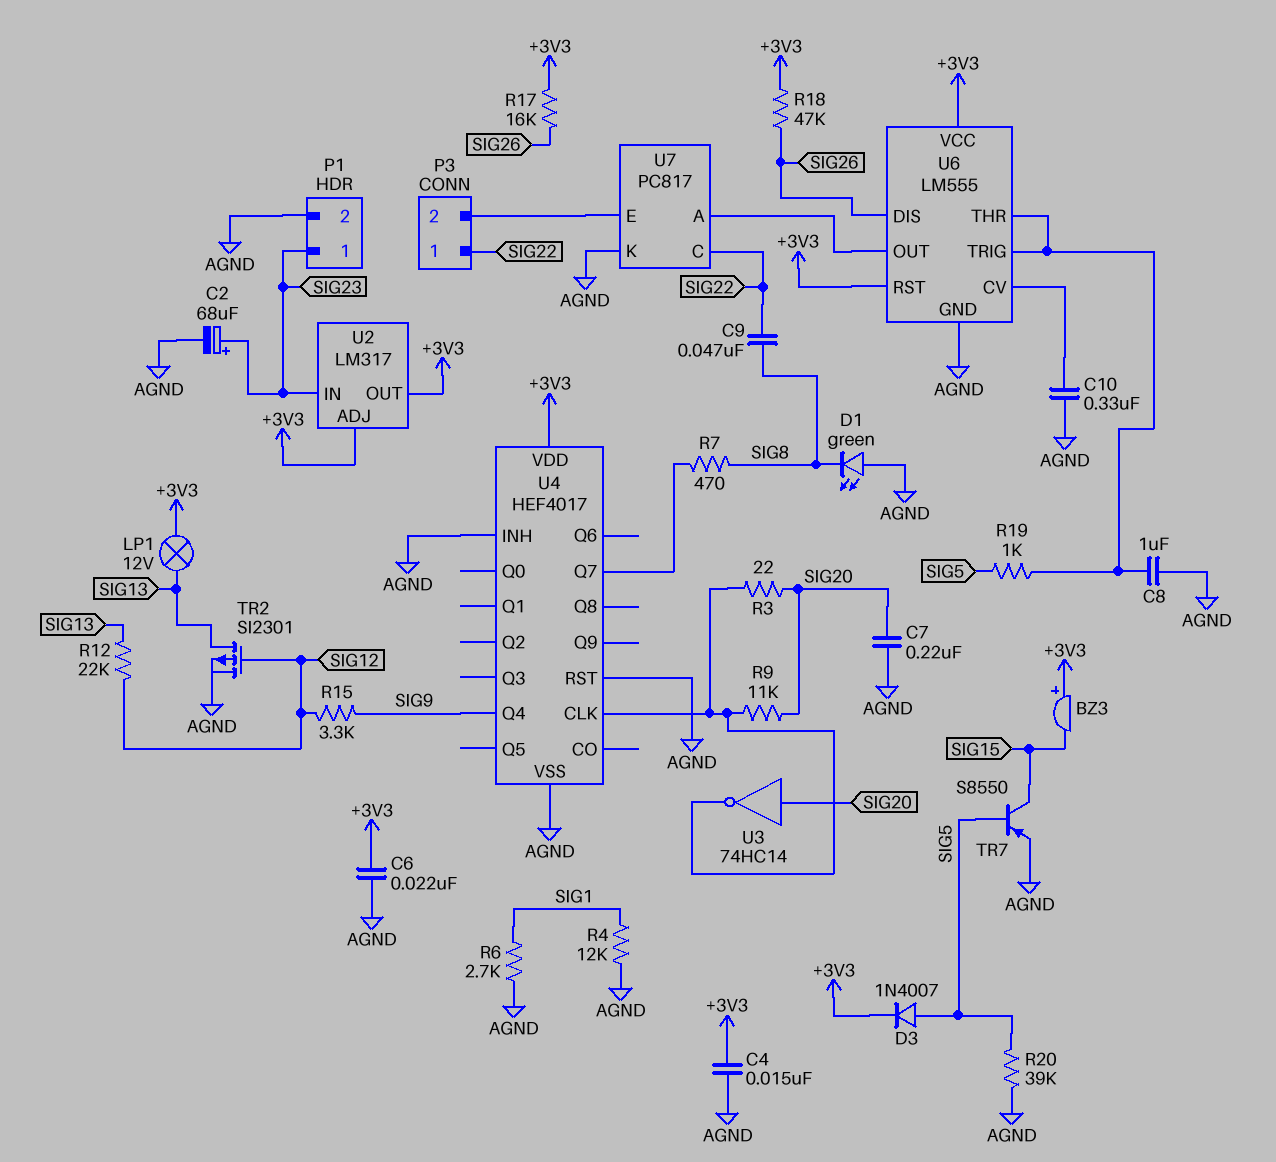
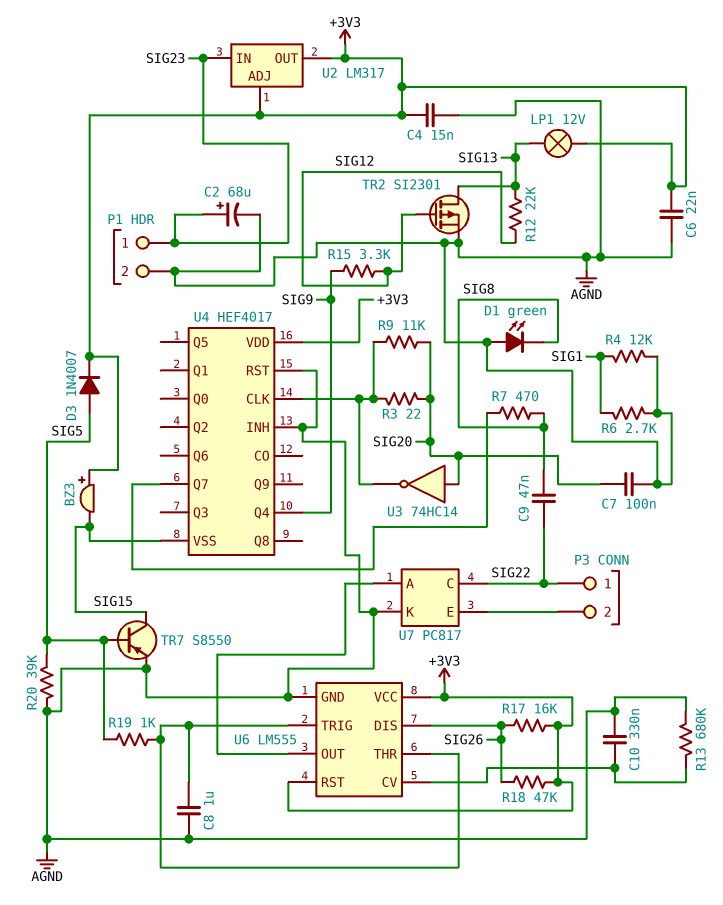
C7: 220nF (AGND, SIG20) -> 100nF (AGND, SIG20)
R13: none -> 680k (AGND, U6/CV)
U4 pin VSS: AGND -> SIG15

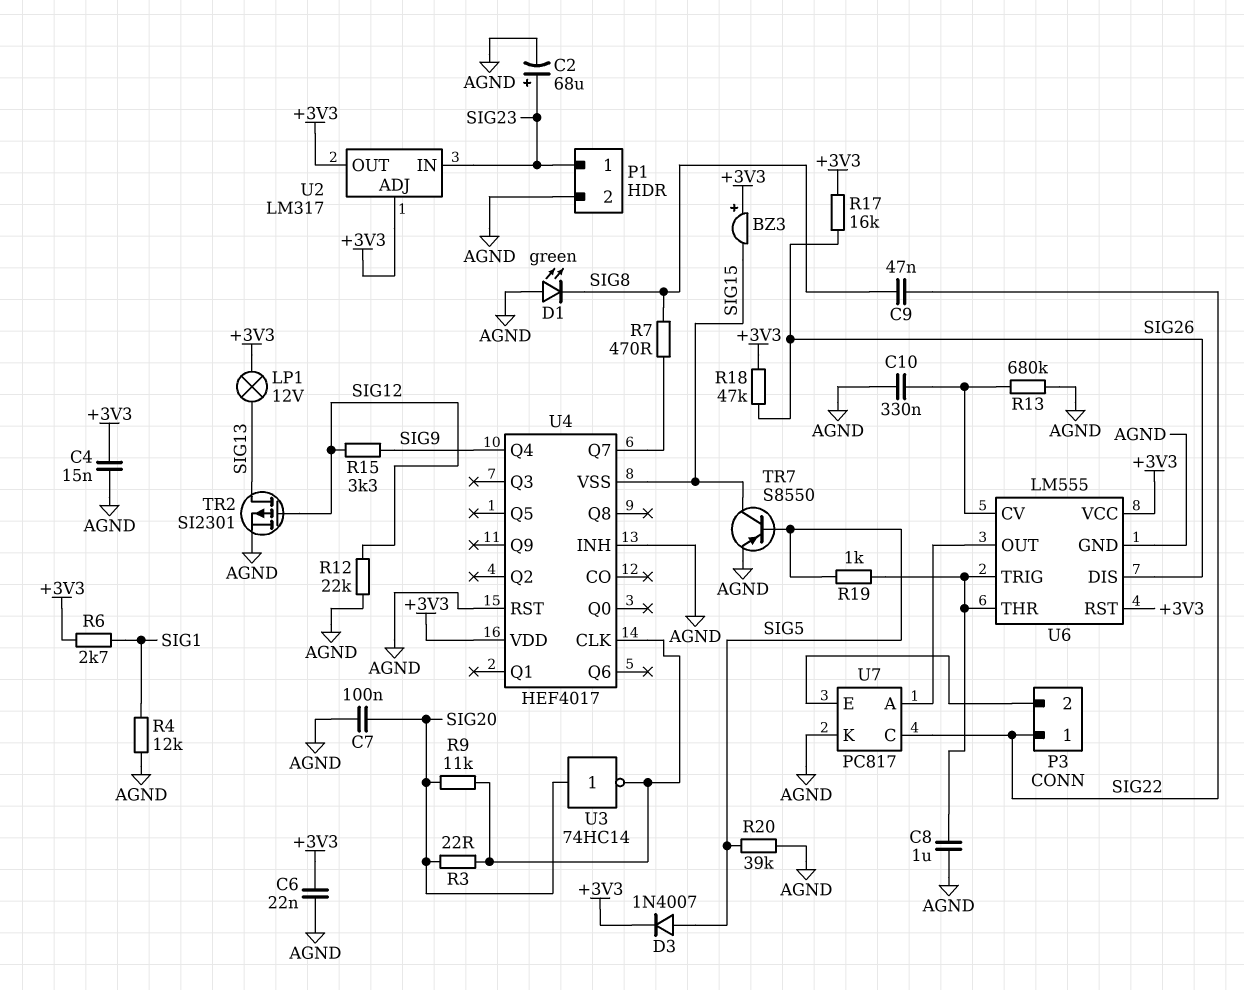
R6: 2.7k (AGND, SIG1) -> 2.7k (+3V3, SIG1)
R12: 22k (SIG12, SIG13) -> 22k (AGND, SIG12)

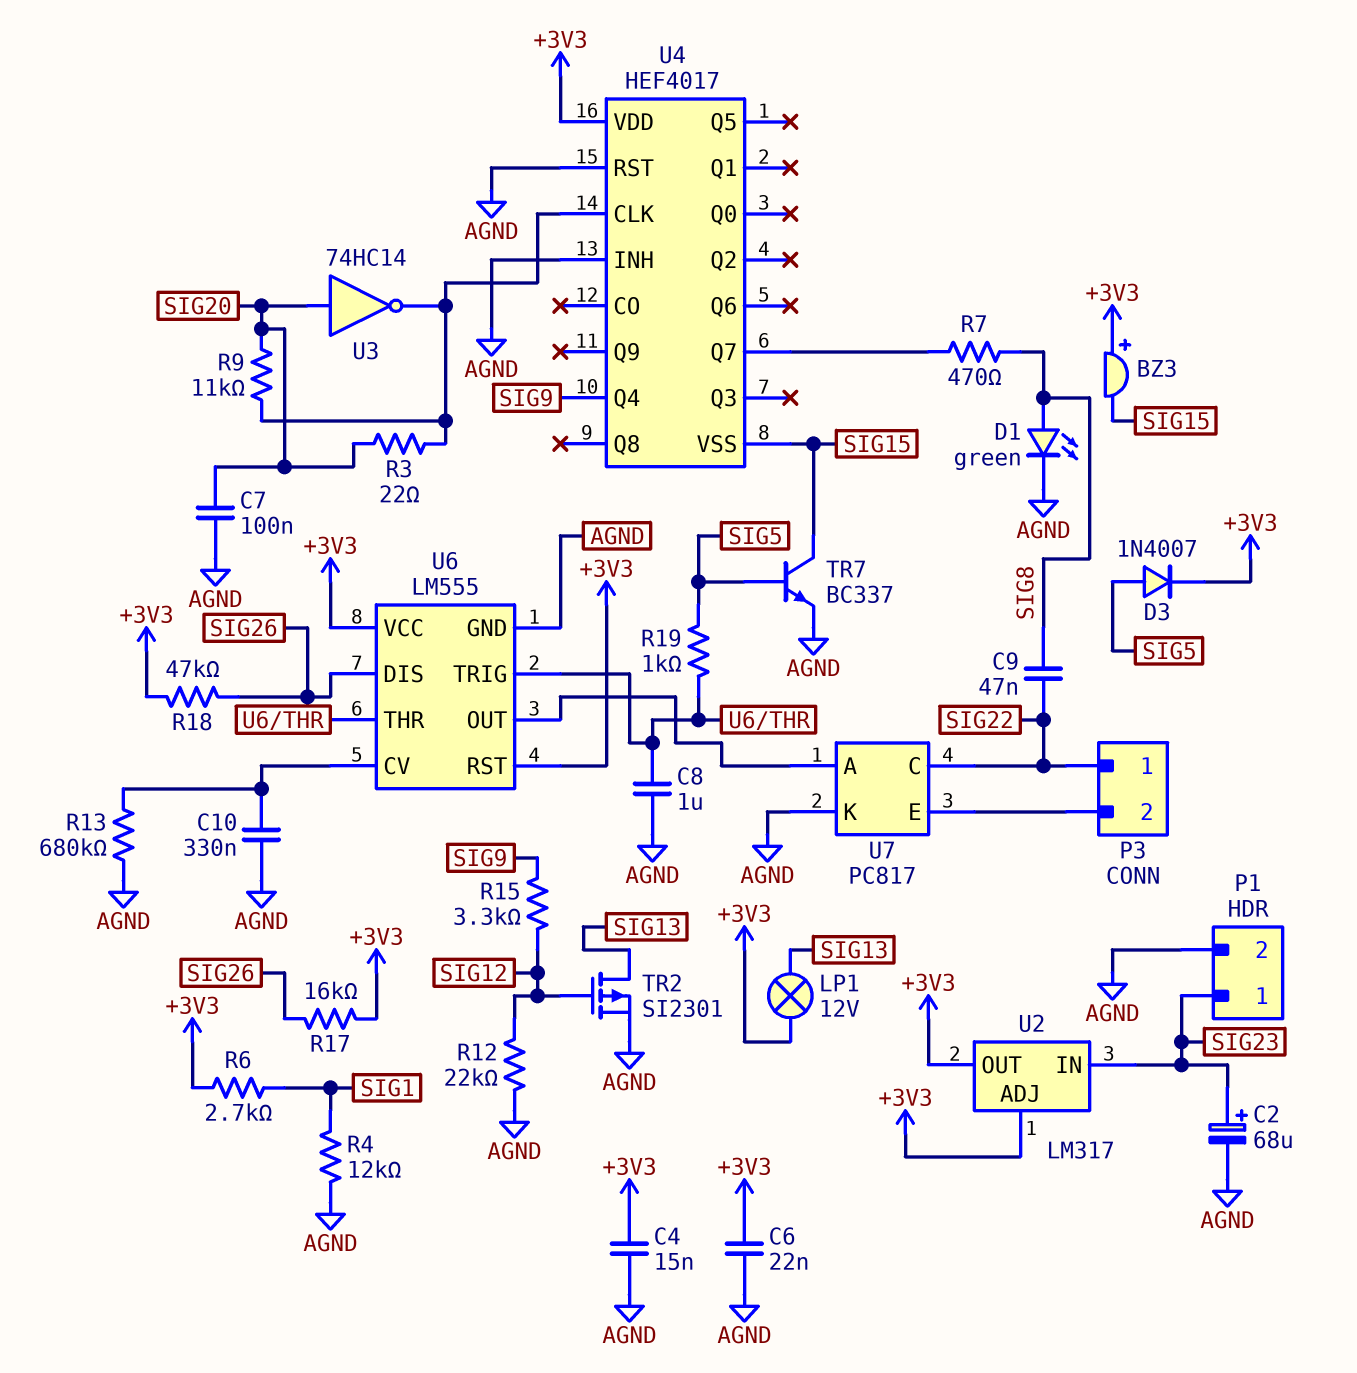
D1: LED green (A AGND, K SIG8) -> LED green (A SIG8, K AGND)
R20: 39k (AGND, SIG5) -> none
TR7: PNP S8550 (B SIG5, C SIG15, E AGND) -> NPN BC337 (B SIG5, C SIG15, E AGND)

